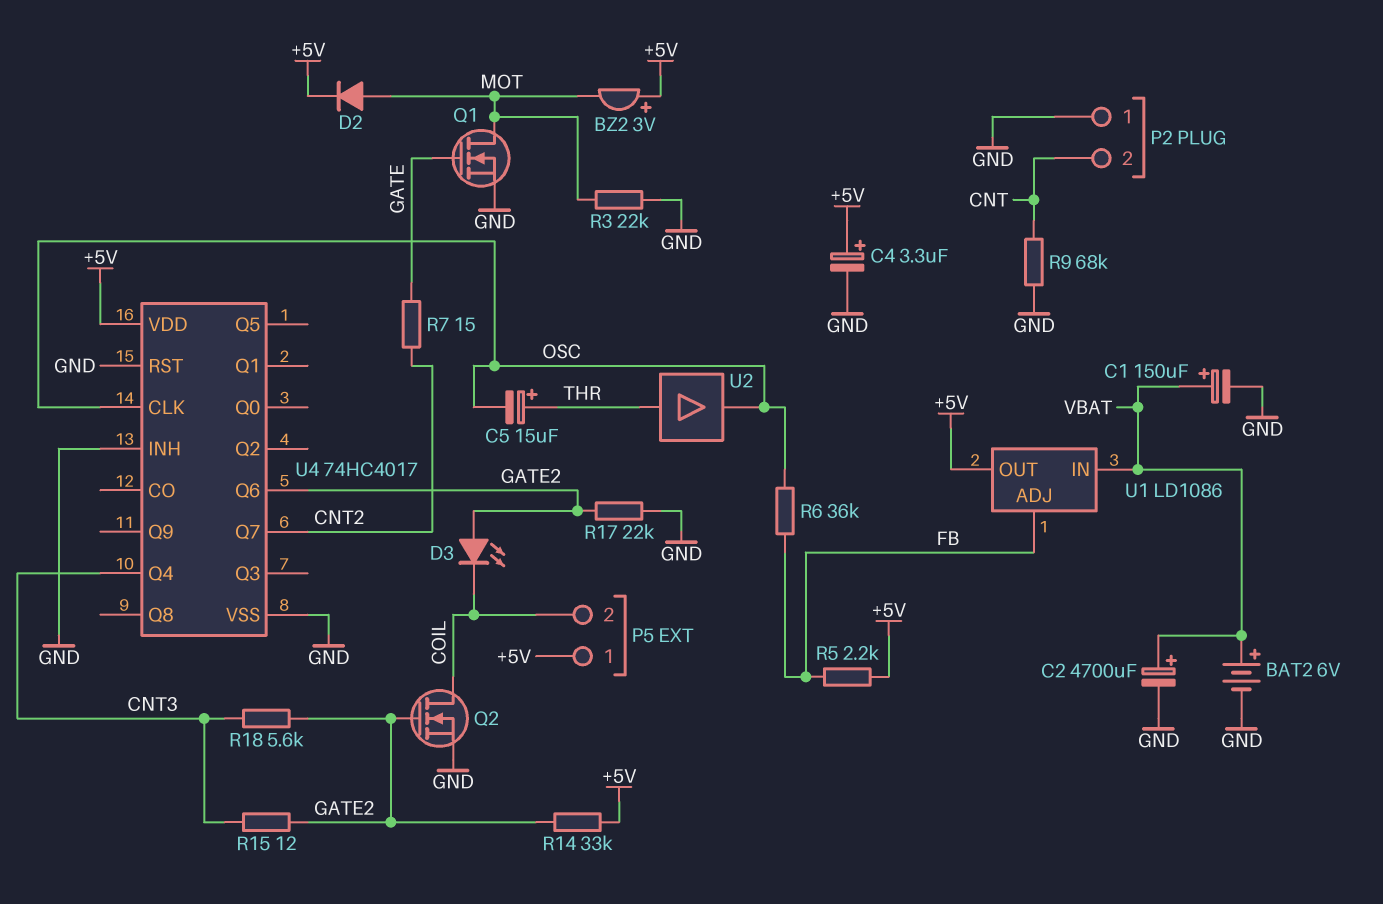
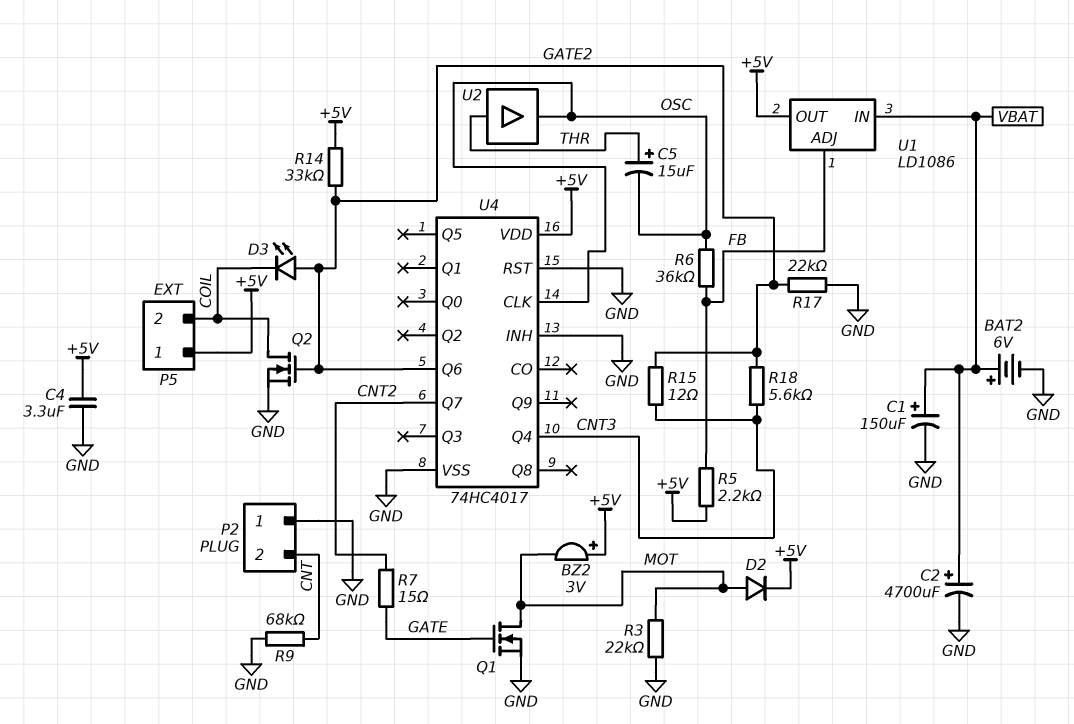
C4: 3.3uF (plus +5V, minus GND) -> 3.3uF (+5V, GND)

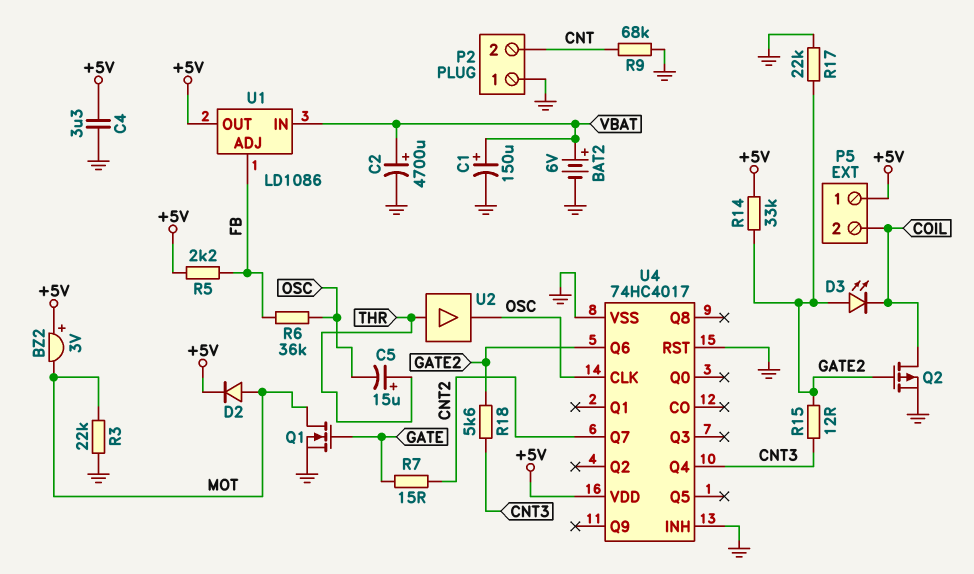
Q2: NMOS (G GATE2, D COIL, S GND) -> PMOS (G GATE2, D COIL, S GND)

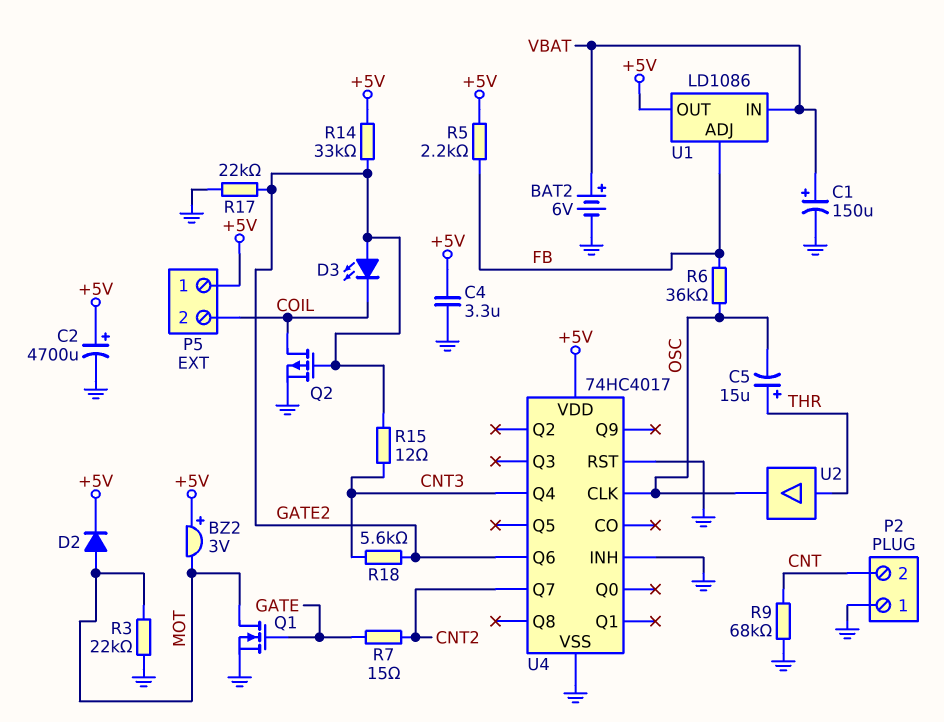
C2: 4700uF (plus VBAT, minus GND) -> 4700uF (plus +5V, minus GND)

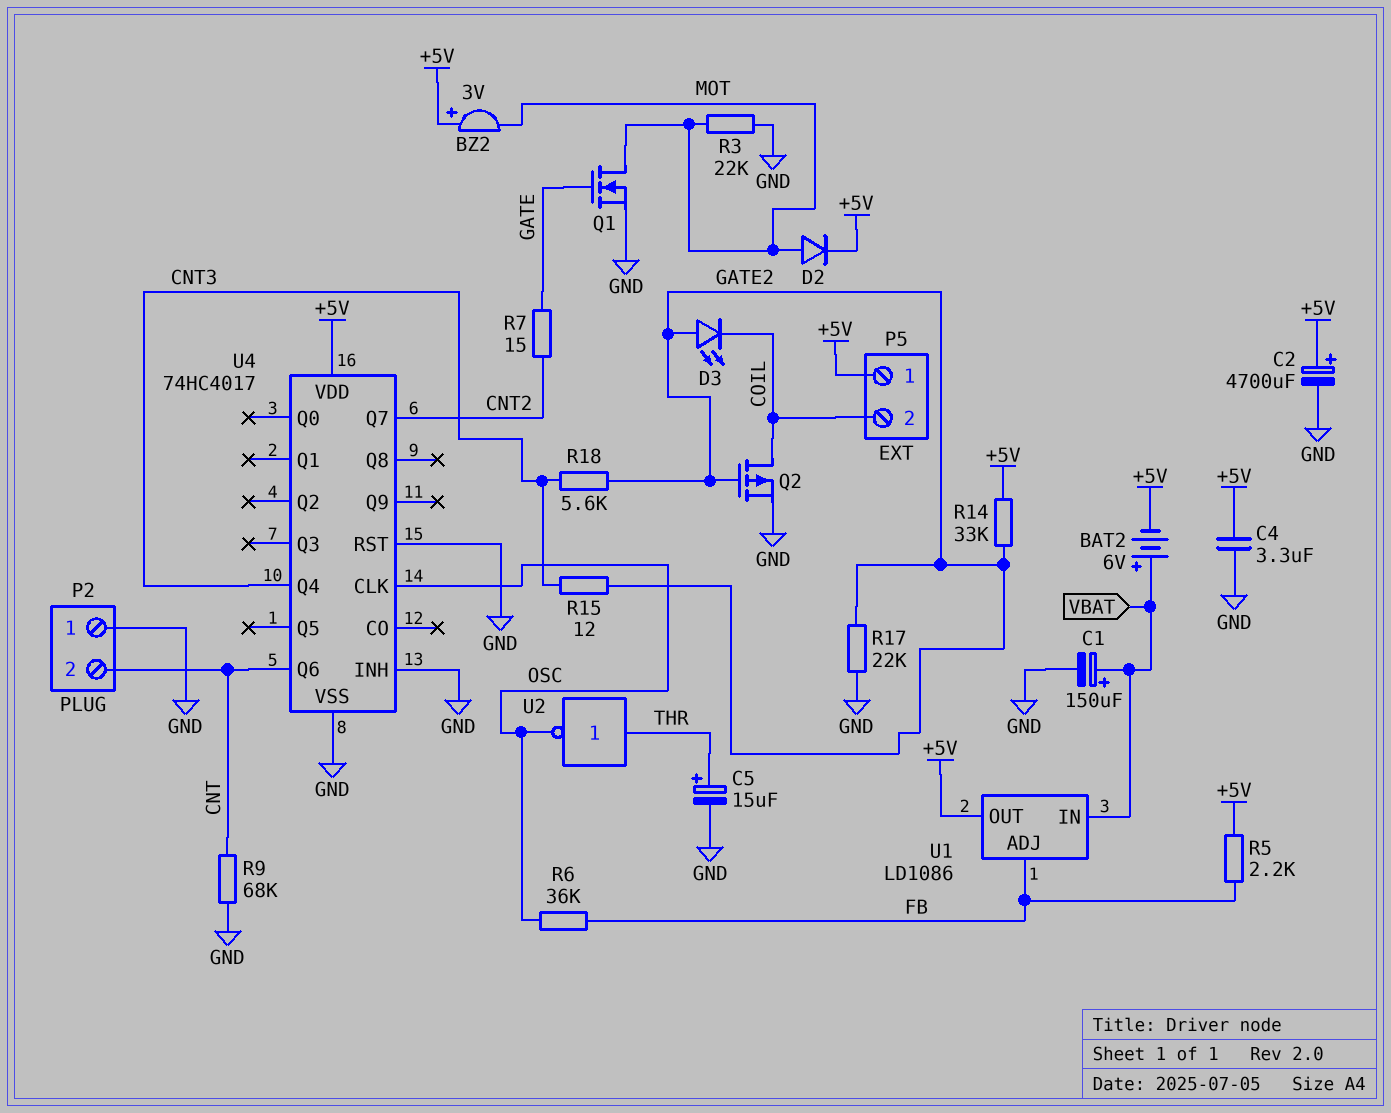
BAT2: 6V (plus VBAT, minus GND) -> 6V (plus VBAT, minus +5V)
C5: 15uF (plus THR, minus OSC) -> 15uF (plus THR, minus GND)
U2: buffer (in THR, out OSC) -> NOT (in THR, out OSC)
U4 pin Q6: GATE2 -> CNT

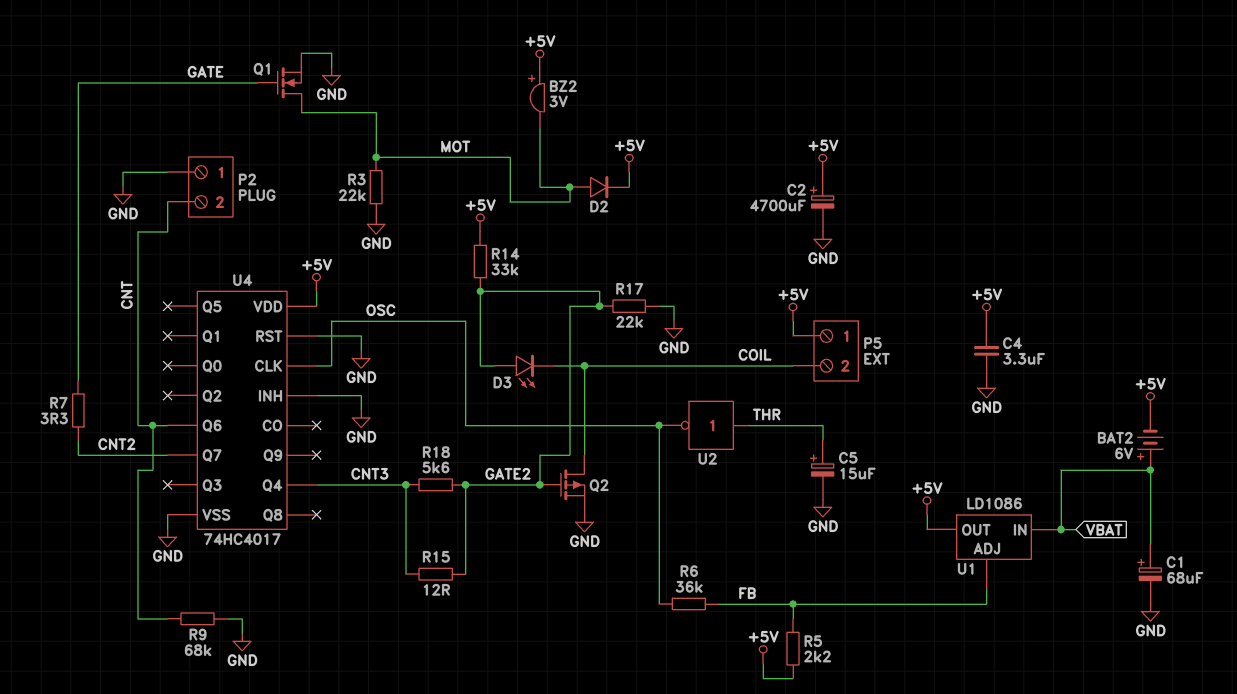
C1: 150uF (plus VBAT, minus GND) -> 68uF (plus VBAT, minus GND)
R7: 15 (CNT2, GATE) -> 3.3 (CNT2, GATE)

